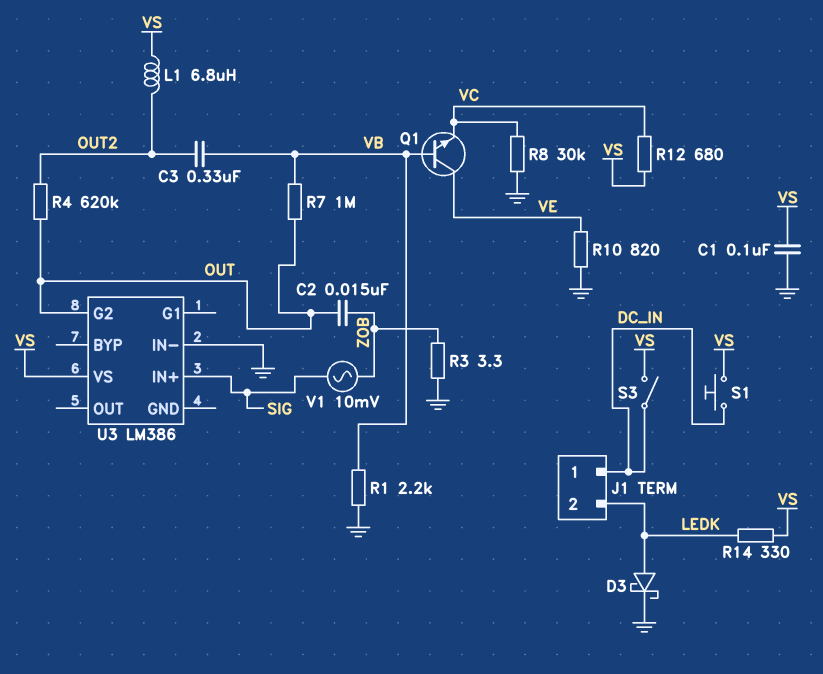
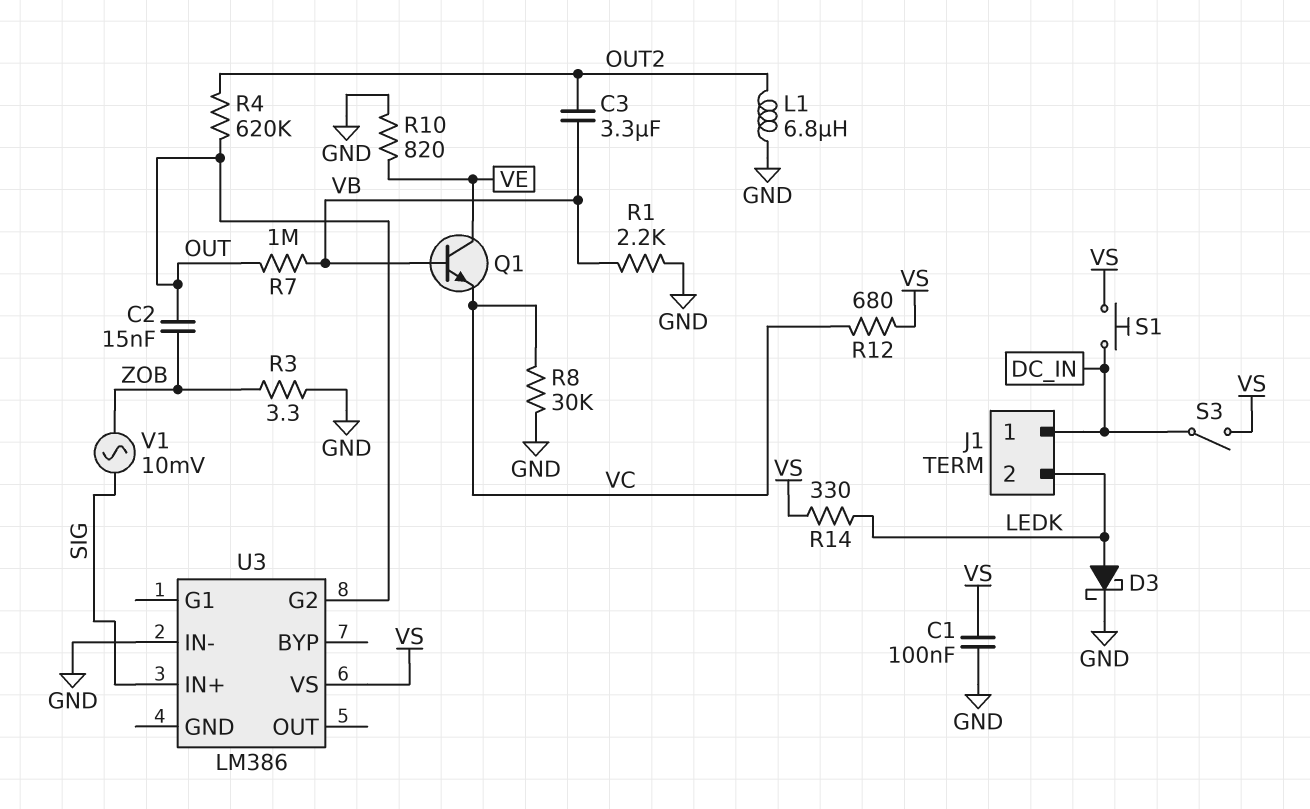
C3: 330nF (OUT2, VB) -> 3.3uF (OUT2, VB)
L1: 6.8uH (OUT2, VS) -> 6.8uH (GND, OUT2)

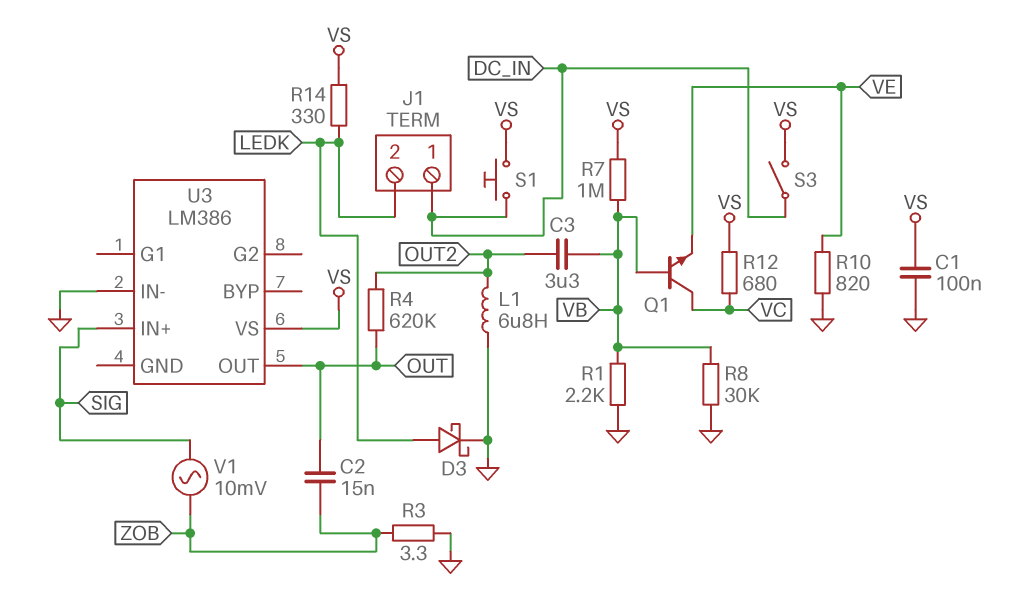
Q1: NPN (B VB, C VE, E VC) -> NPN (B VB, C VC, E VE)
R7: 1M (OUT, VB) -> 1M (VB, VS)
R8: 30k (GND, VC) -> 30k (GND, VB)
U3 pin G2: OUT -> none
U3 pin OUT: none -> OUT

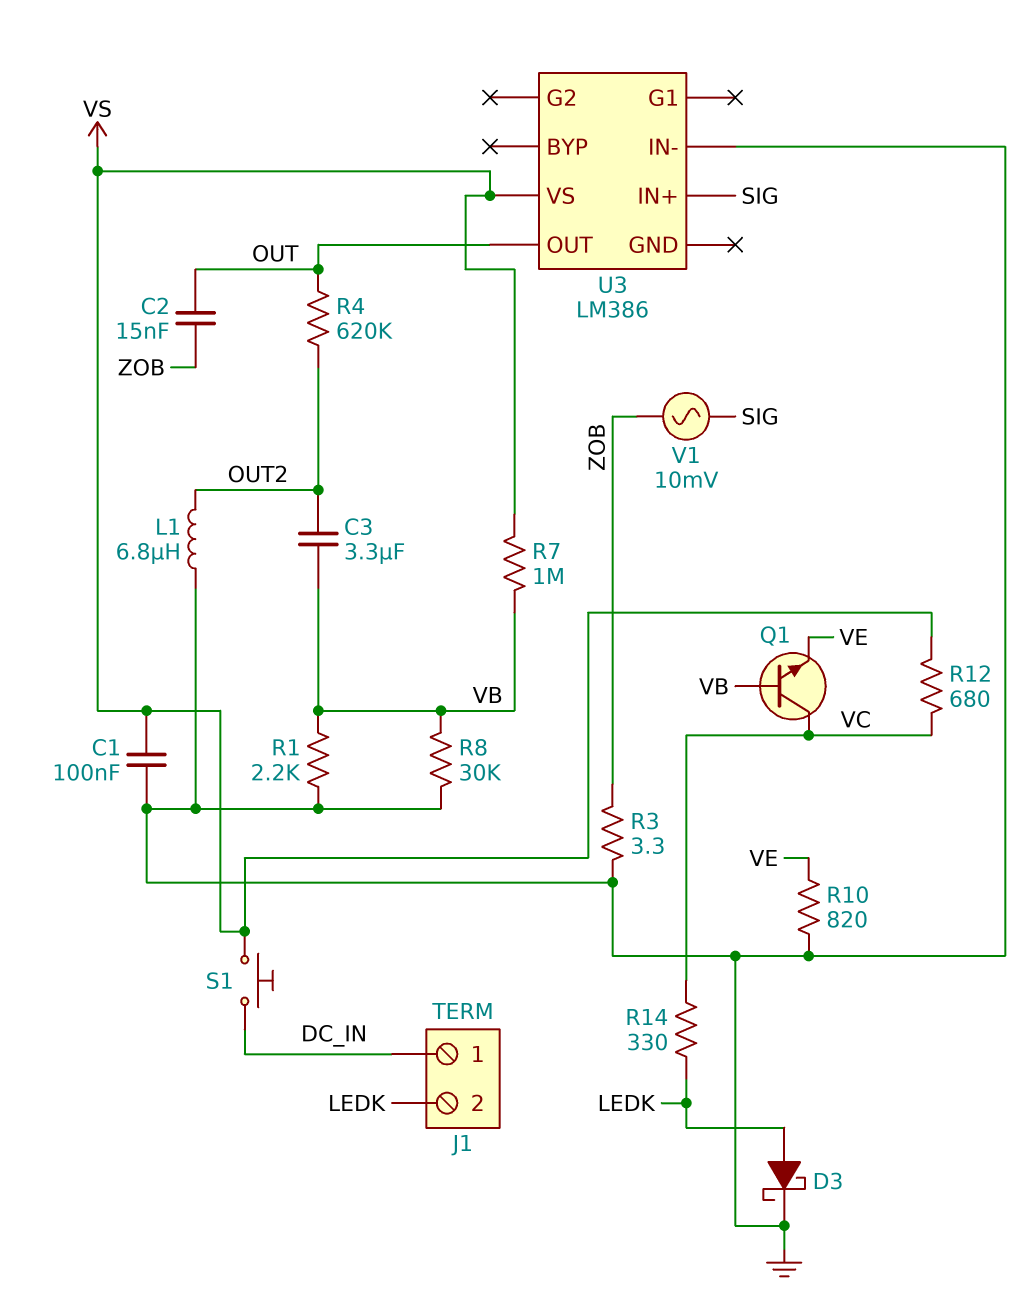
R14: 330 (LEDK, VS) -> 330 (LEDK, VC)
S3: switch (DC_IN, VS) -> none

